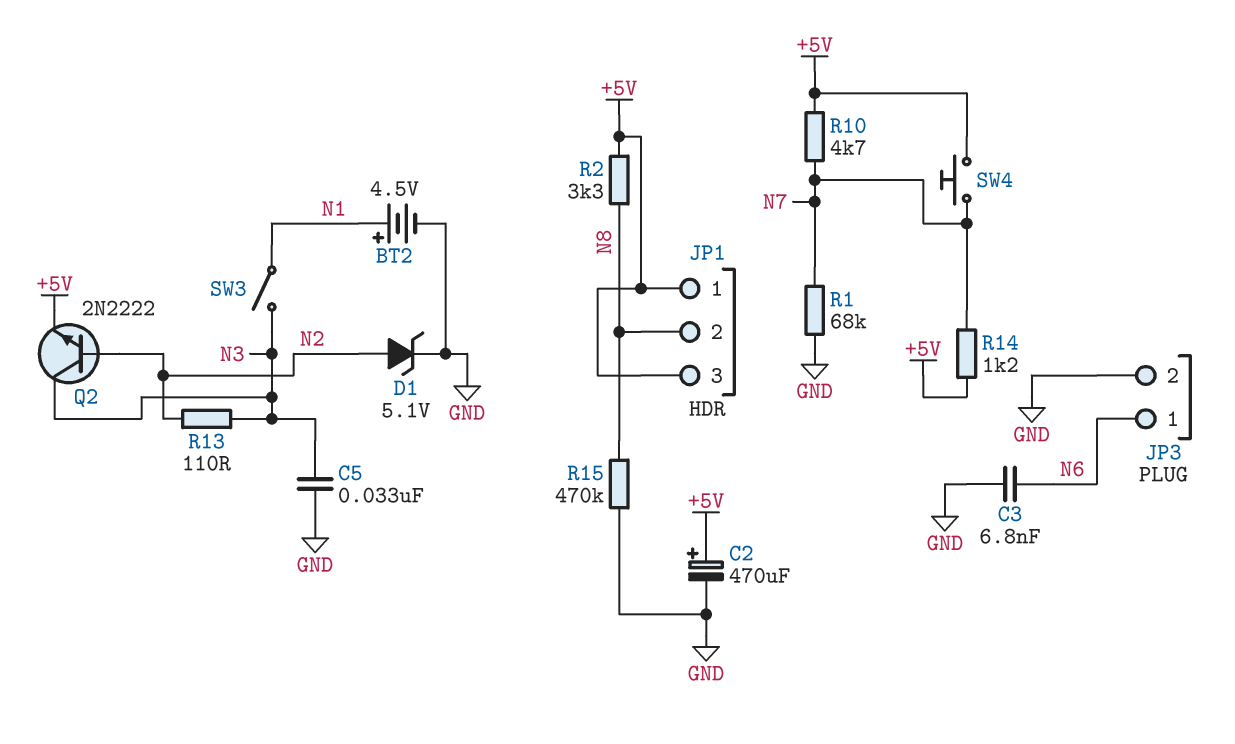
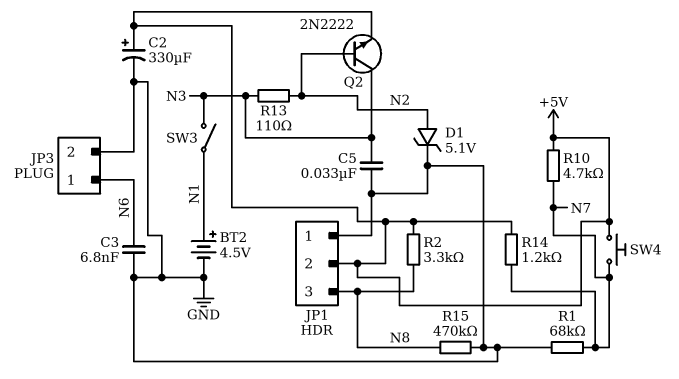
C2: 470uF (plus +5V, minus GND) -> 330uF (plus +5V, minus GND)
JP1 pin 1: +5V -> GND
JP1 pin 2: N8 -> +5V
JP1 pin 3: +5V -> N8

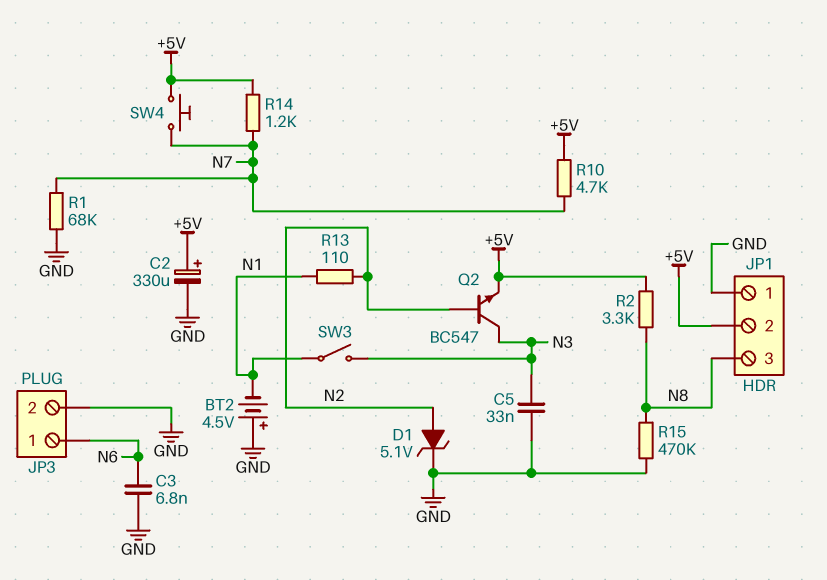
BT2: 4.5V (plus N1, minus GND) -> 4.5V (plus GND, minus N1)
Q2: NPN 2N2222 (B N2, C N3, E +5V) -> NPN BC547 (B N2, C N3, E +5V)
R13: 110 (N2, N3) -> 110 (N1, N2)

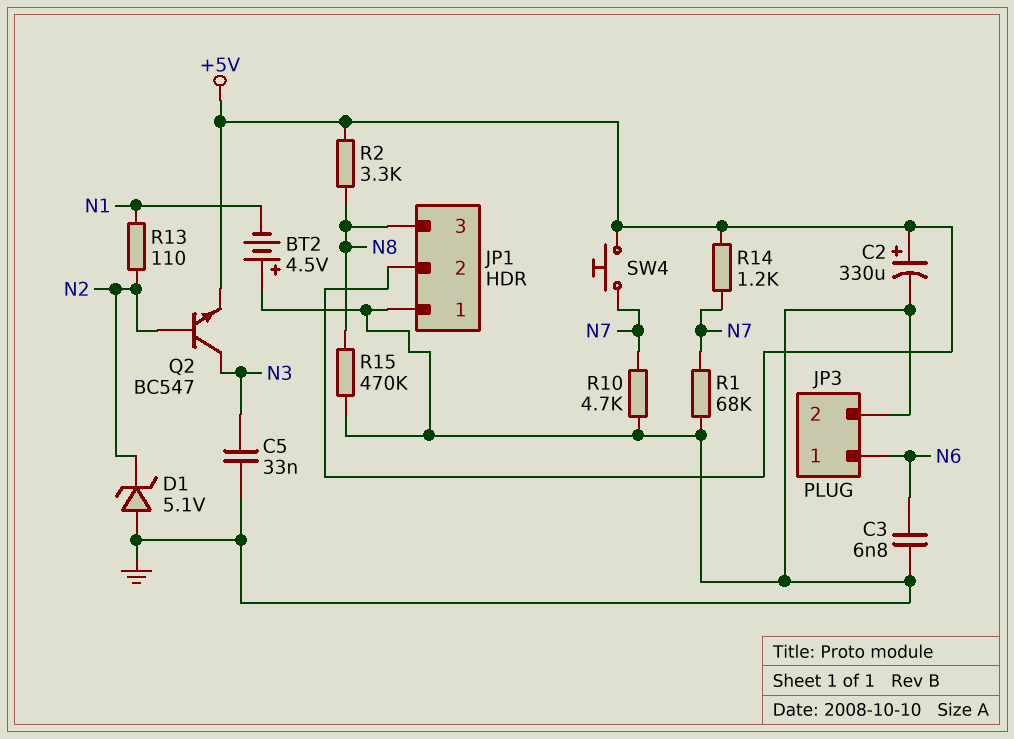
D1: zener 5.1V (A N2, K GND) -> zener 5.1V (A GND, K N2)
R10: 4.7k (+5V, N7) -> 4.7k (GND, N7)
SW3: switch (N1, N3) -> none

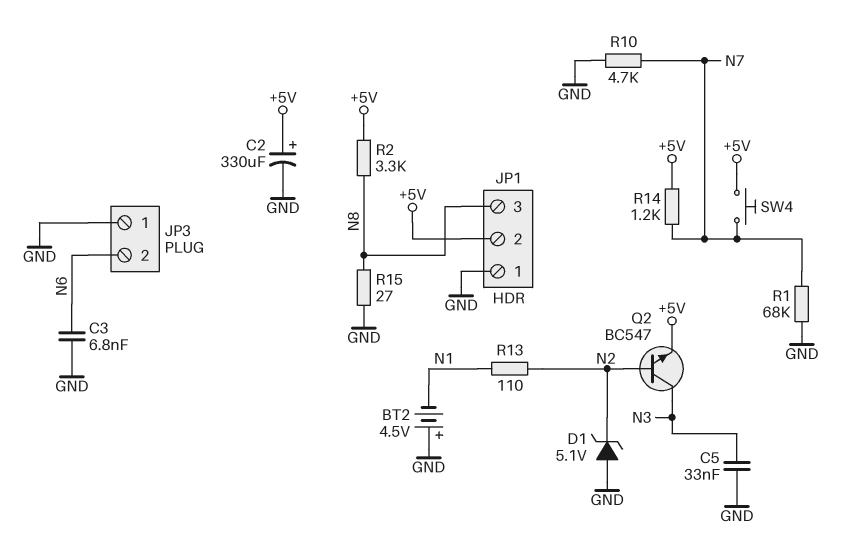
JP3 pin 1: N6 -> GND
JP3 pin 2: GND -> N6
R15: 470k (GND, N8) -> 27 (GND, N8)

